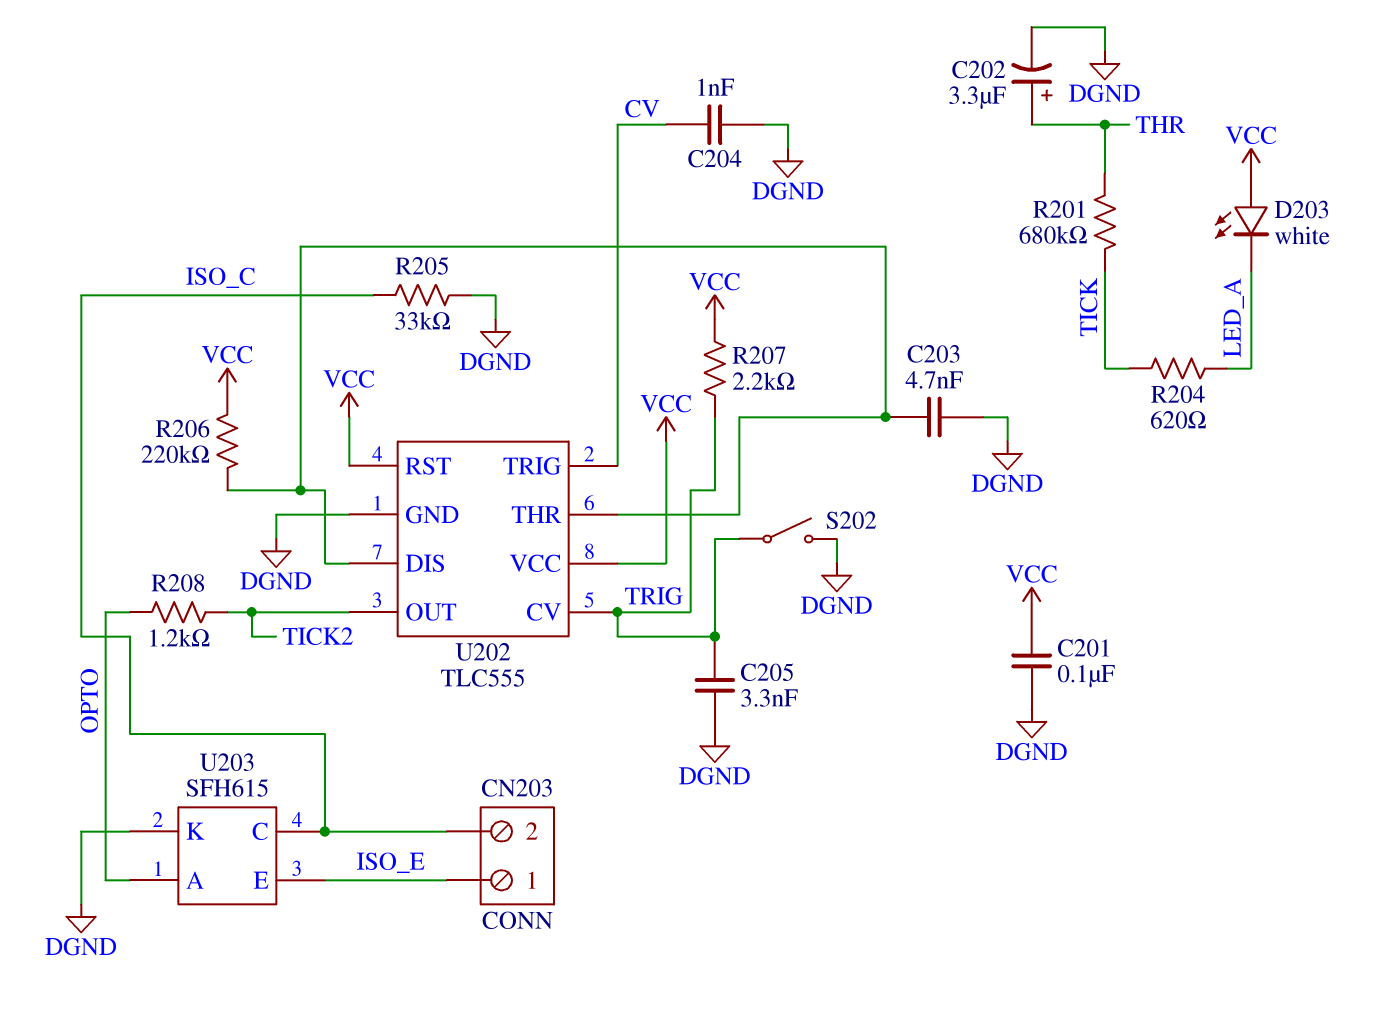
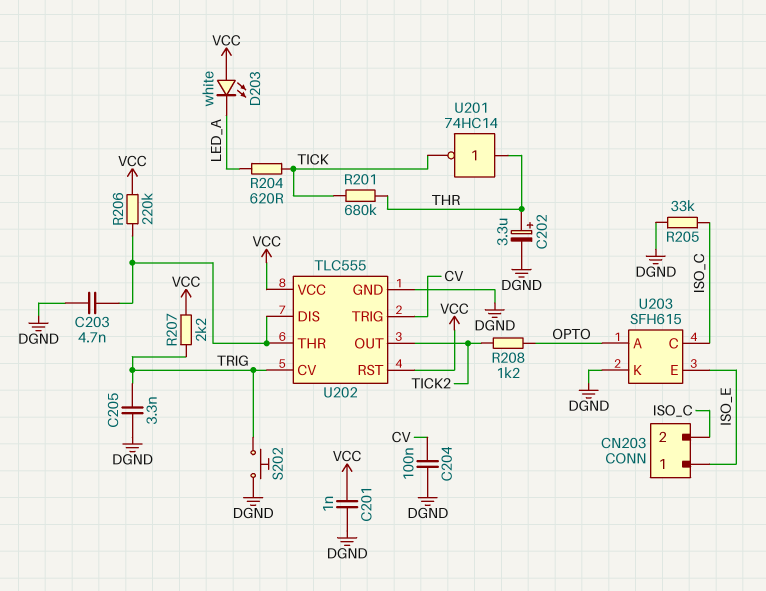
C201: 100nF (DGND, VCC) -> 1nF (DGND, VCC)
C204: 1nF (CV, DGND) -> 100nF (CV, DGND)
S202: switch (DGND, TRIG) -> button (DGND, TRIG)
U201: none -> NOT 74HC14 (in THR, out TICK)

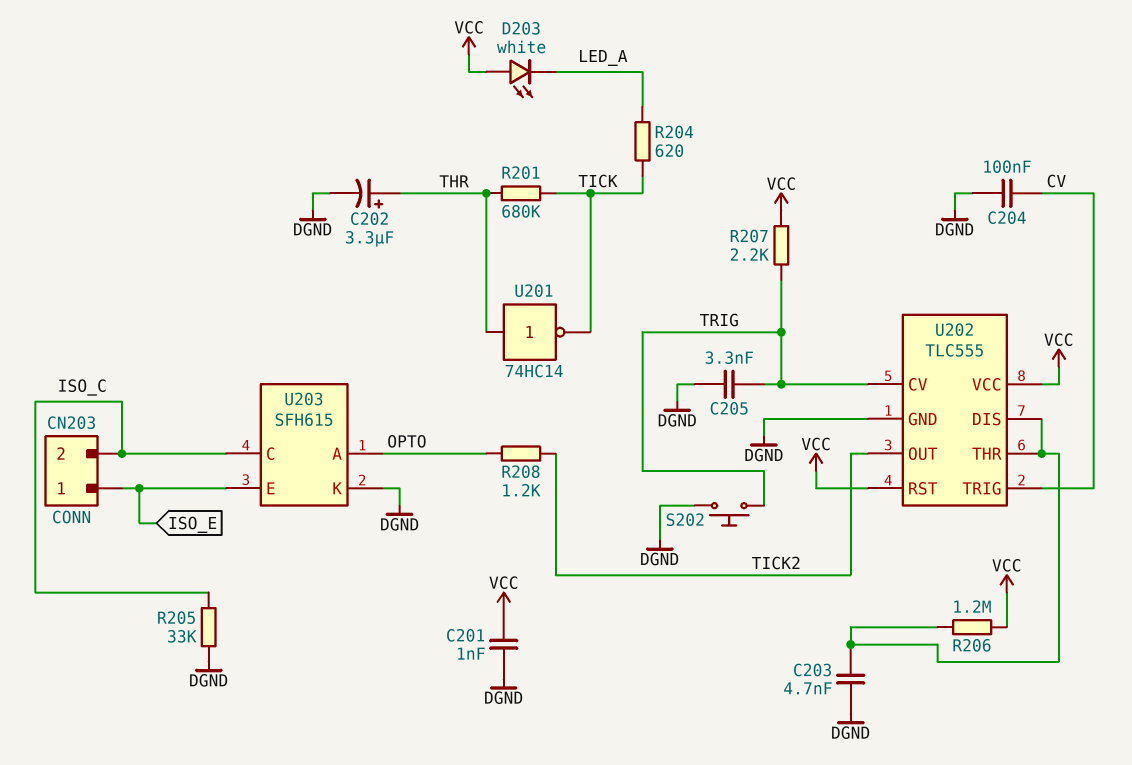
R206: 220k (U202/DIS, VCC) -> 1.2M (U202/DIS, VCC)

